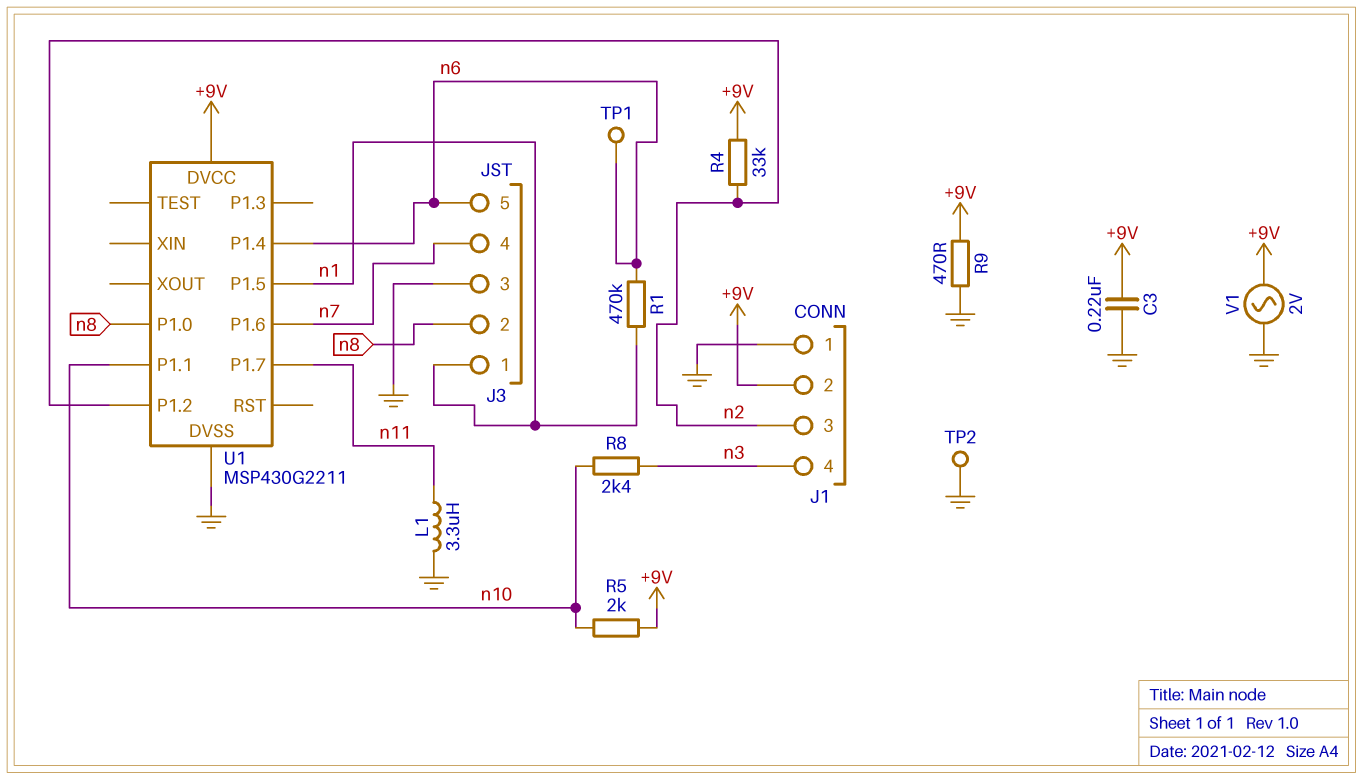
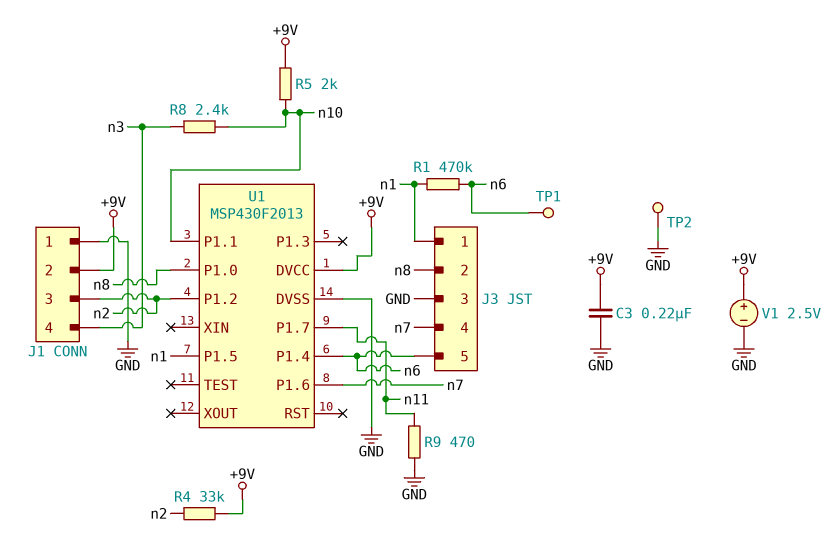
L1: 3.3uH (GND, n11) -> none
R9: 470 (+9V, GND) -> 470 (GND, n11)
U1: MSP430G2211 -> MSP430F2013
V1: AC 2V (+9V, GND) -> 2.5V (plus +9V, minus GND)

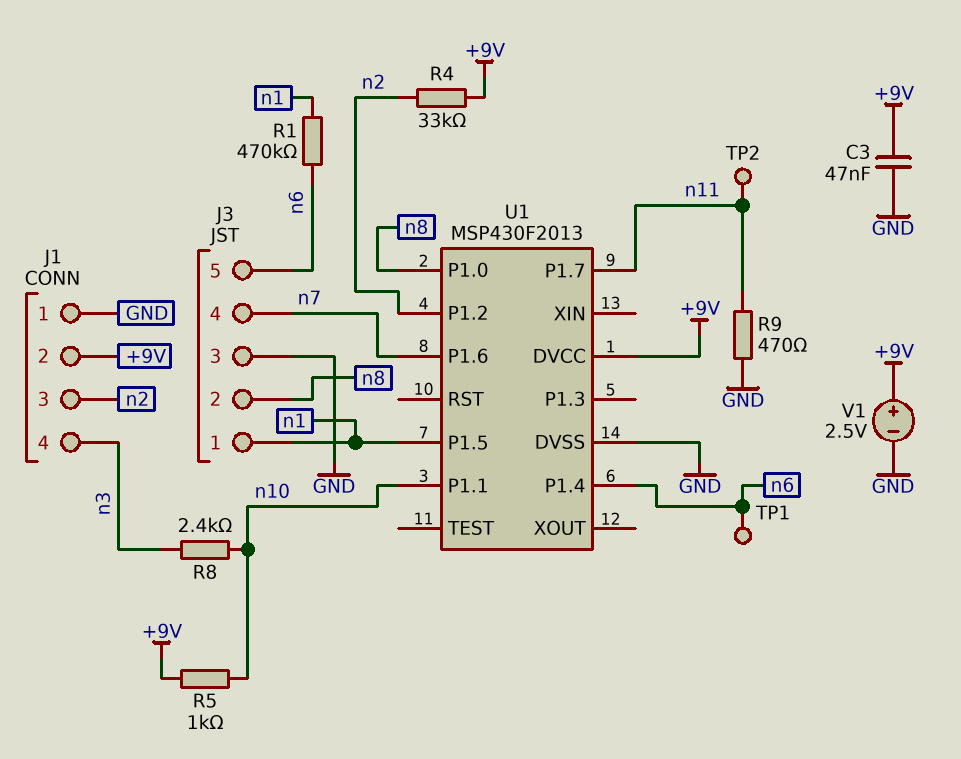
C3: 220nF (+9V, GND) -> 47nF (+9V, GND)
R5: 2k (+9V, n10) -> 1k (+9V, n10)
TP2: test point (GND) -> test point (n11)

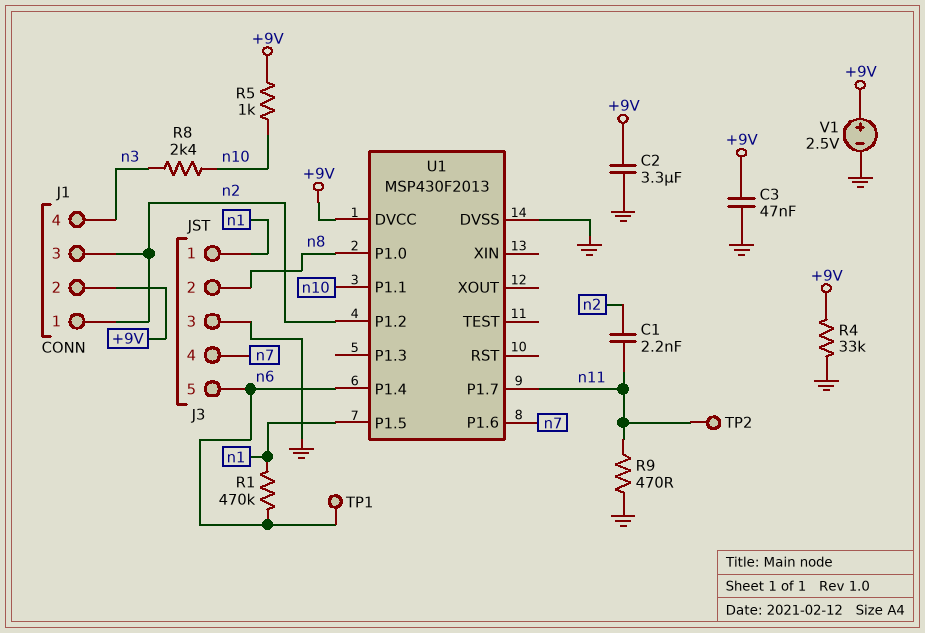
C1: none -> 2.2nF (n2, n11)
C2: none -> 3.3uF (+9V, GND)
J1 pin 1: GND -> n2
R4: 33k (+9V, n2) -> 33k (+9V, GND)

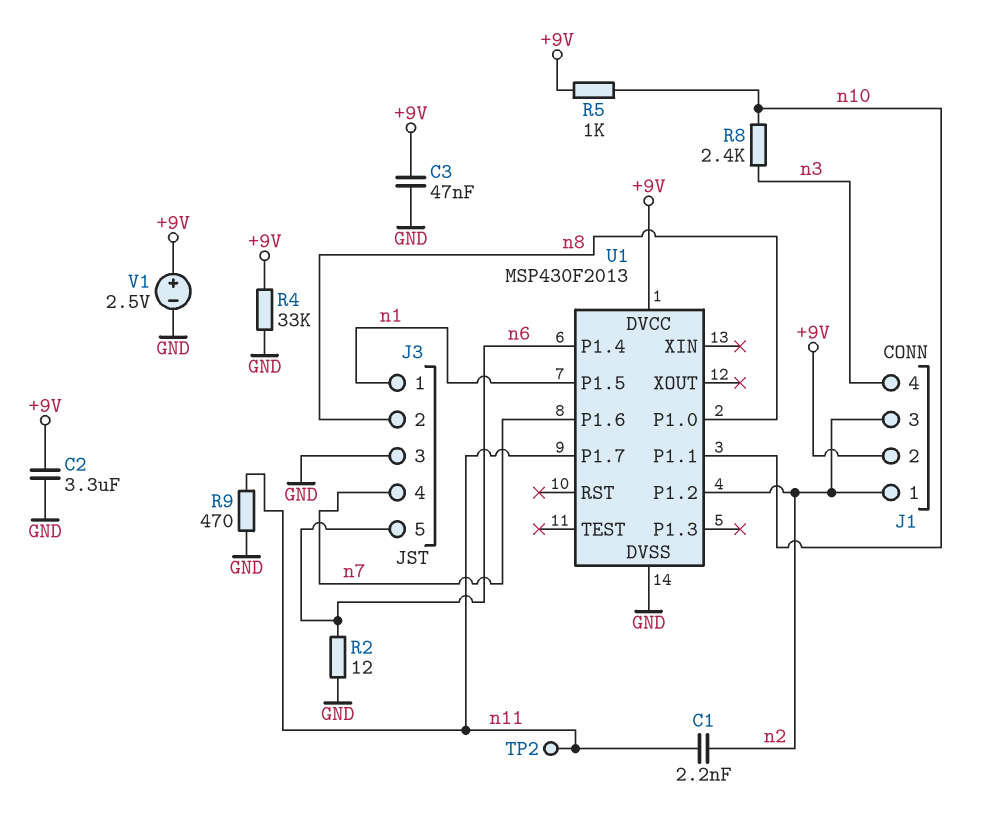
R1: 470k (n1, n6) -> none
R2: none -> 12 (GND, n6)
TP1: test point (n6) -> none

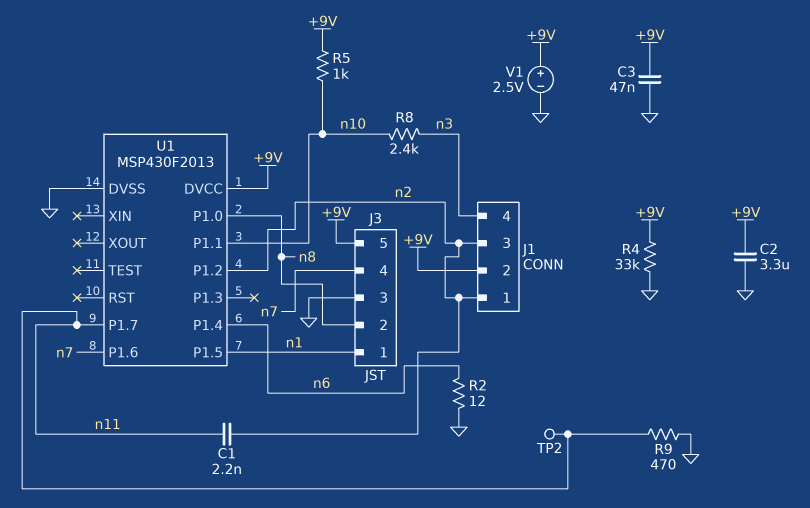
J3 pin 5: n6 -> +9V

